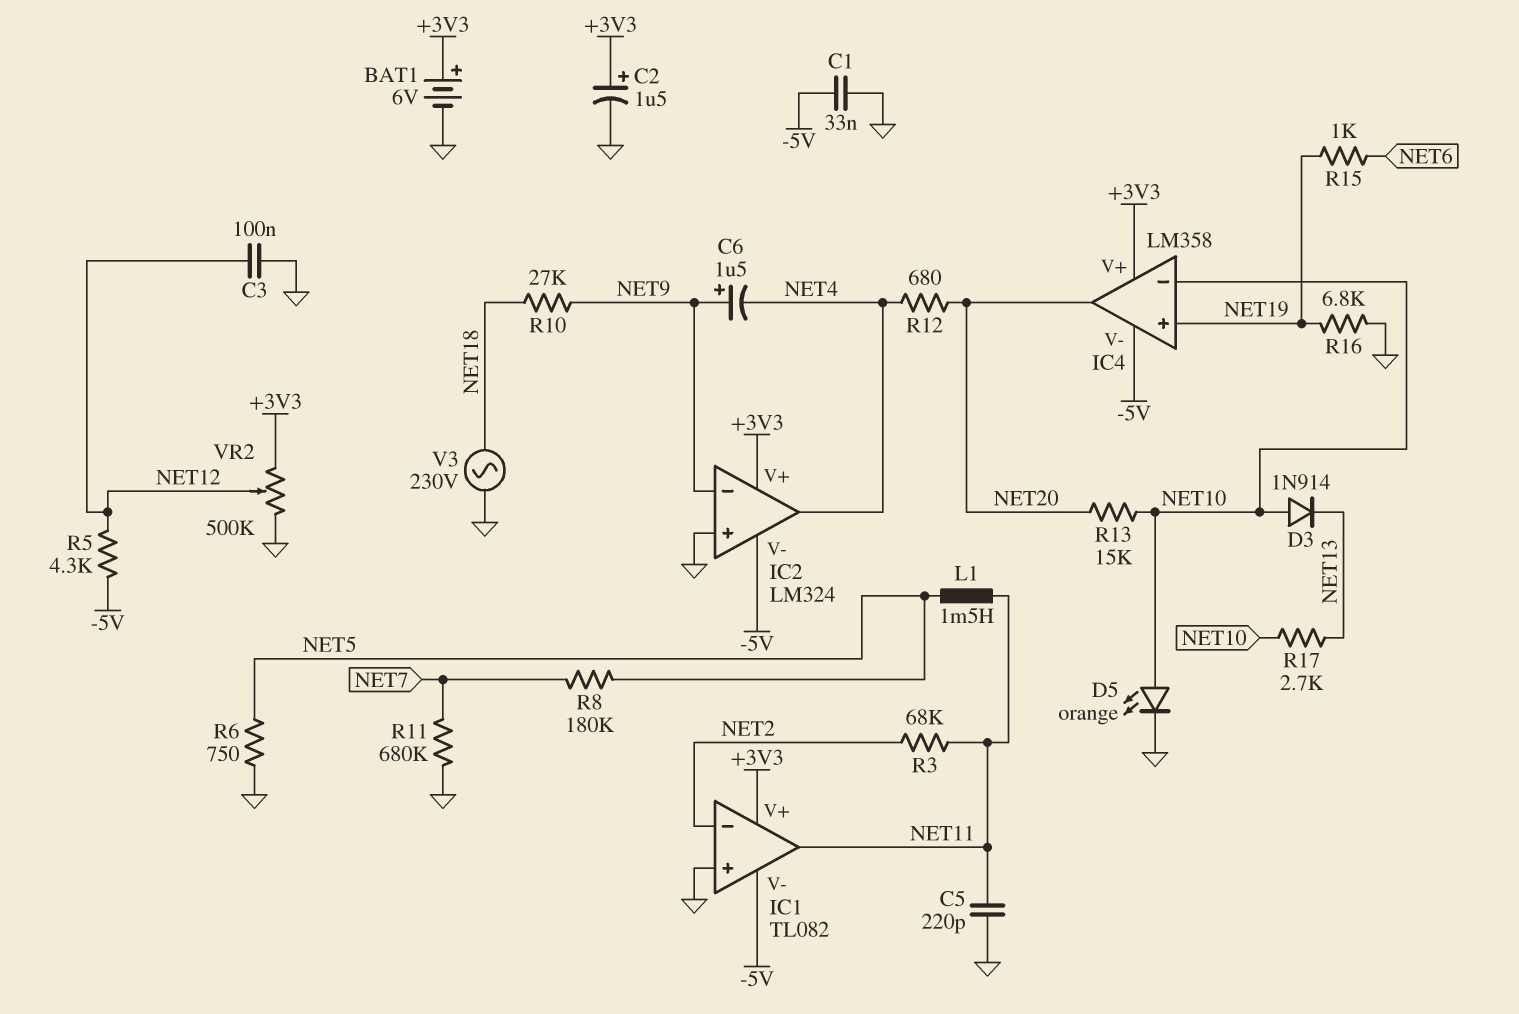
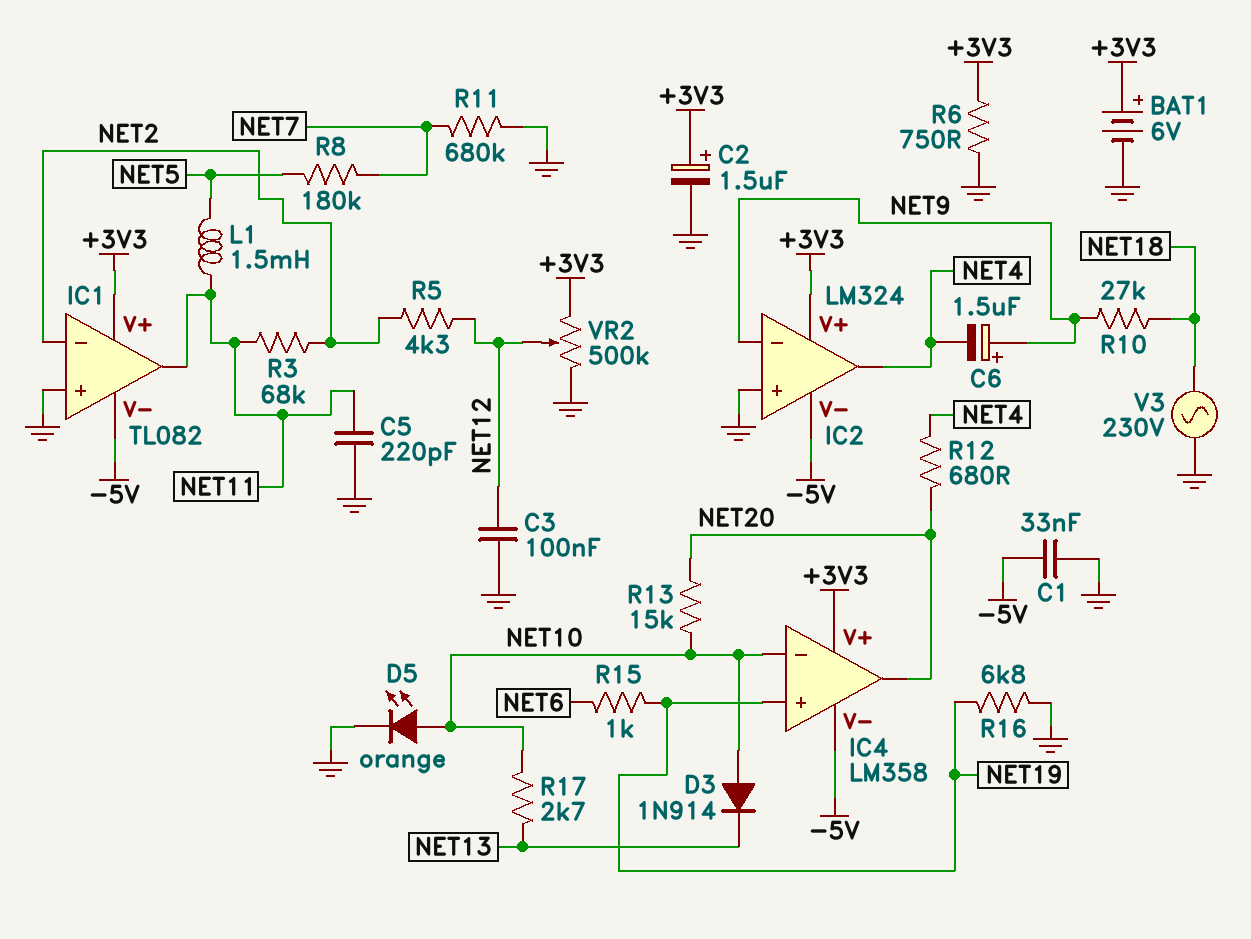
R5: 4.3k (-5V, NET12) -> 4.3k (NET2, NET12)
R6: 750 (GND, NET5) -> 750 (+3V3, GND)

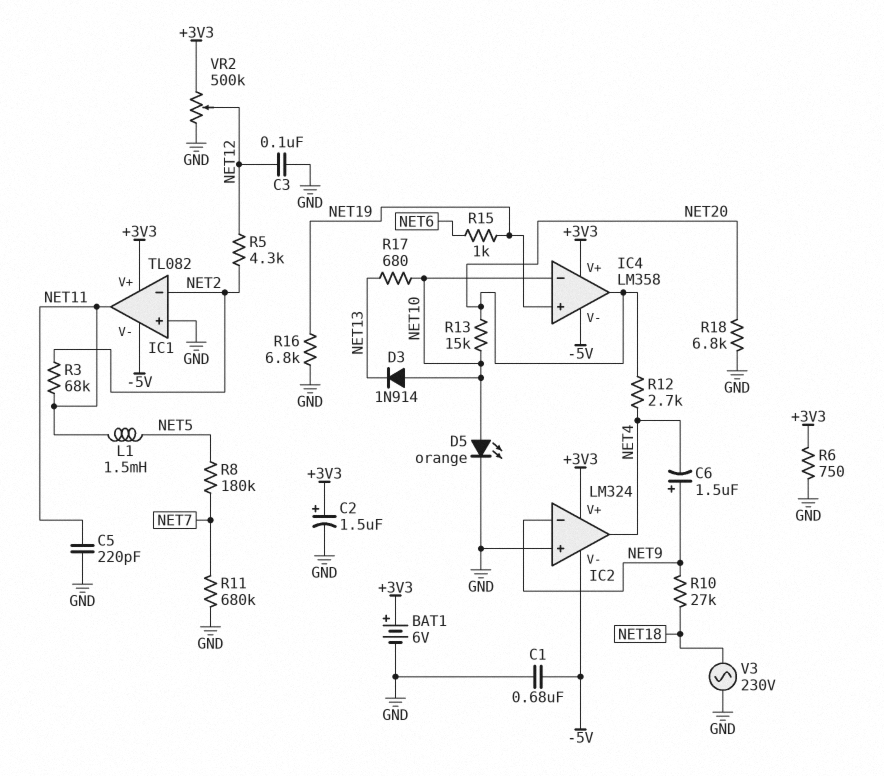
C1: 33nF (-5V, GND) -> 680nF (-5V, GND)
R12: 680 (NET4, NET20) -> 2.7k (NET4, NET20)
R17: 2.7k (NET10, NET13) -> 680 (NET10, NET13)
R18: none -> 6.8k (GND, NET20)

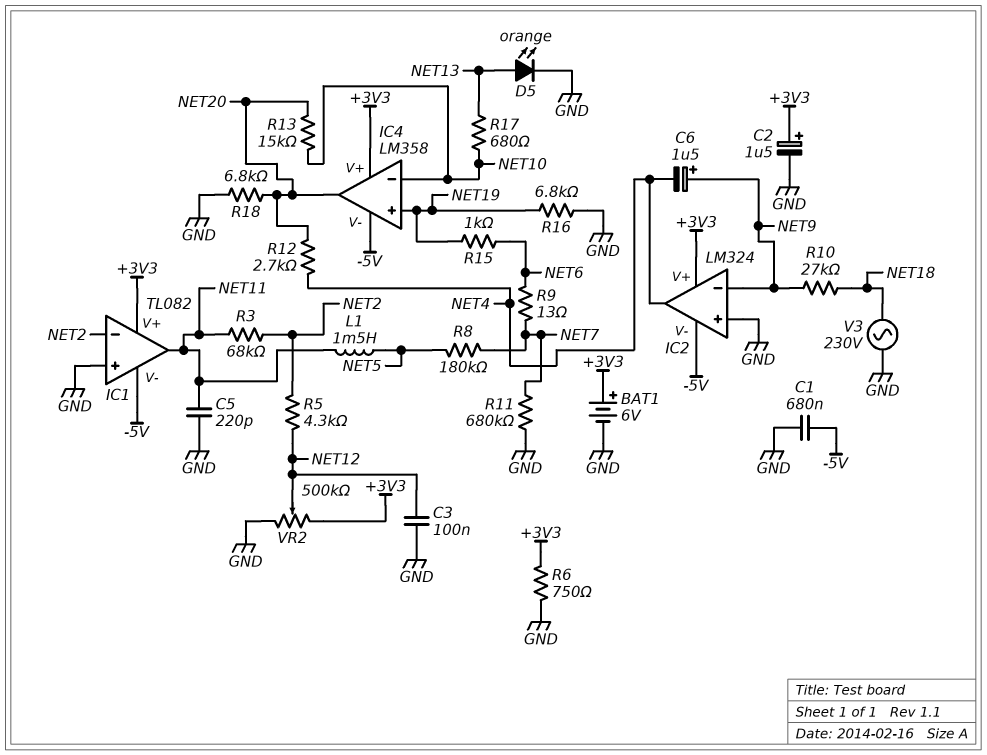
D3: diode 1N914 (A NET10, K NET13) -> none
D5: LED orange (A NET10, K GND) -> LED orange (A NET13, K GND)
R9: none -> 13 (NET6, NET7)

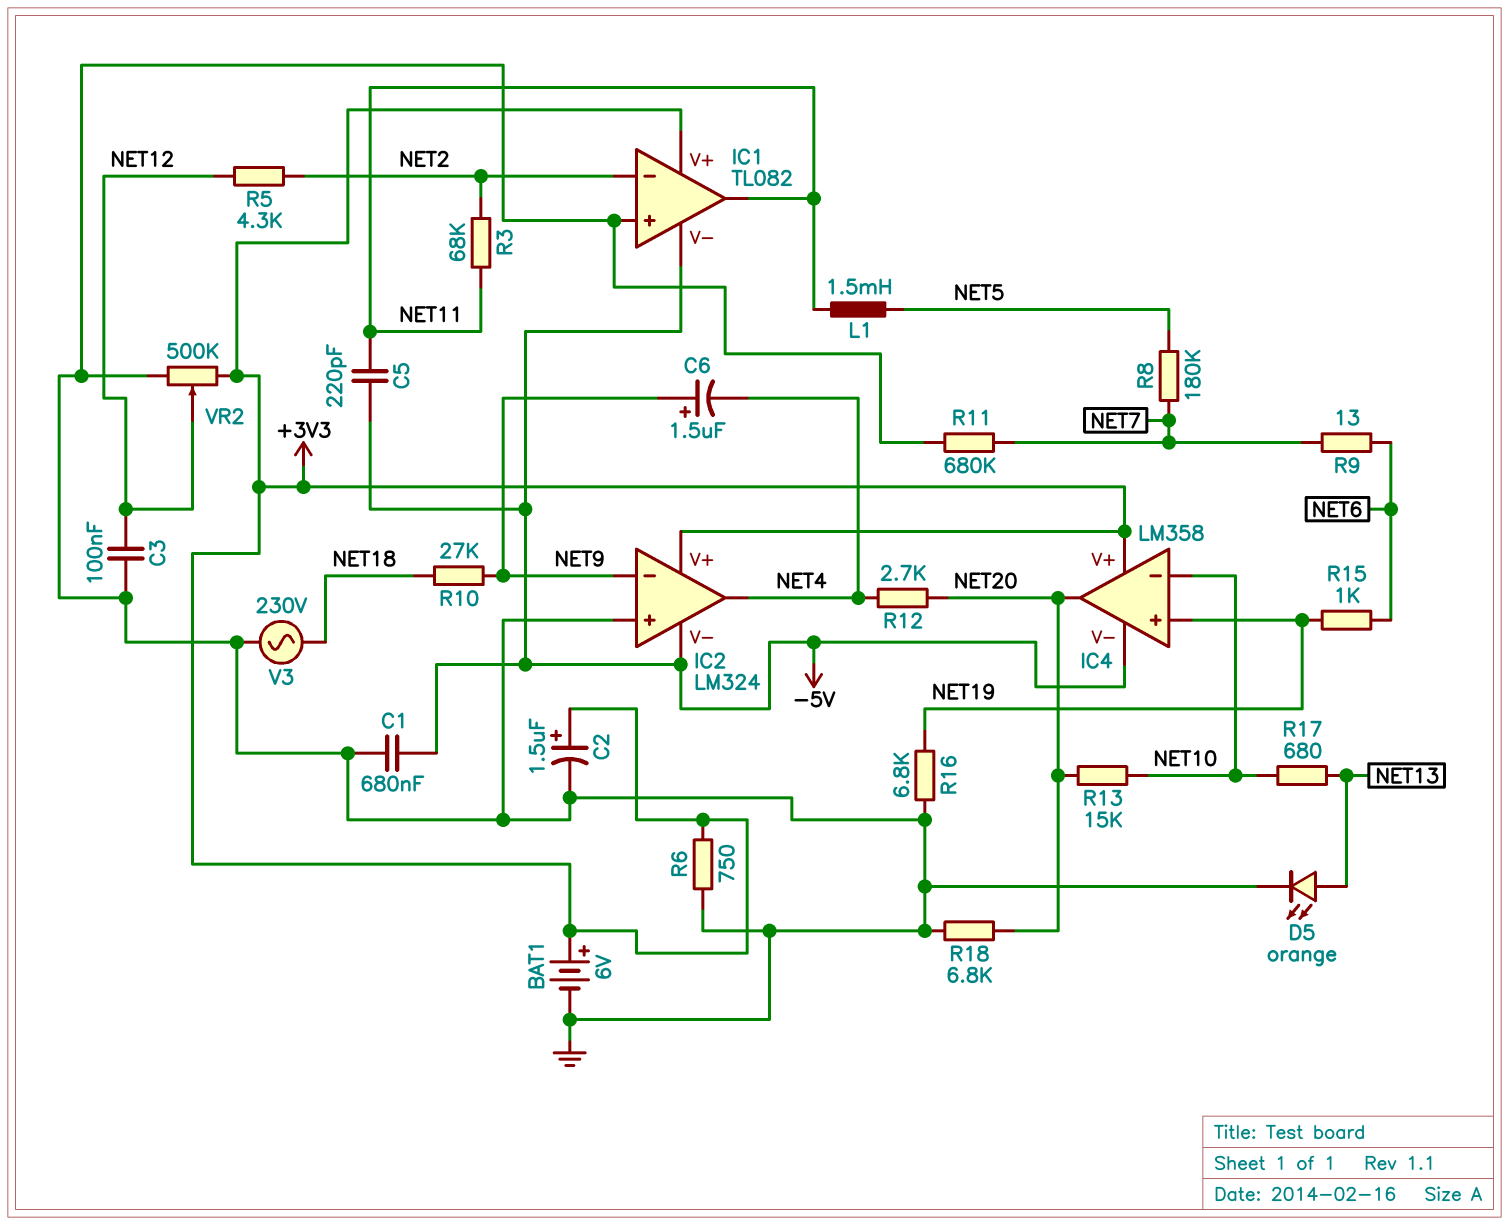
C5: 220pF (GND, NET11) -> 220pF (-5V, NET11)

